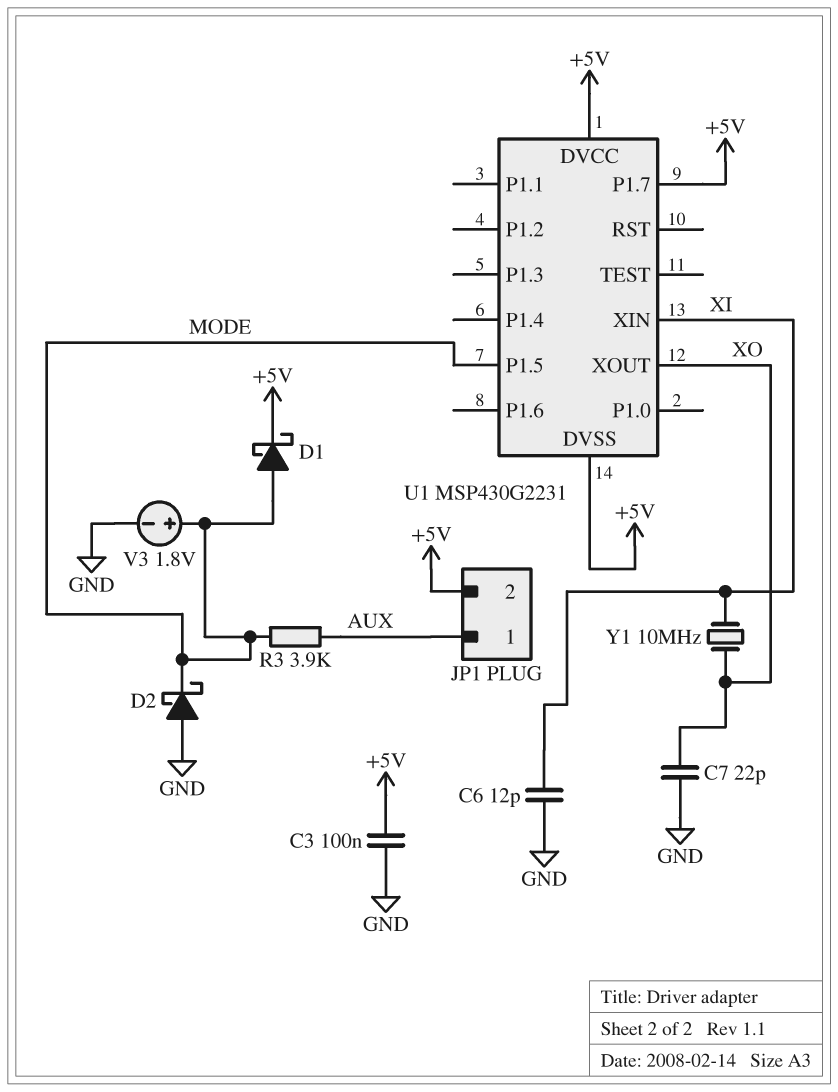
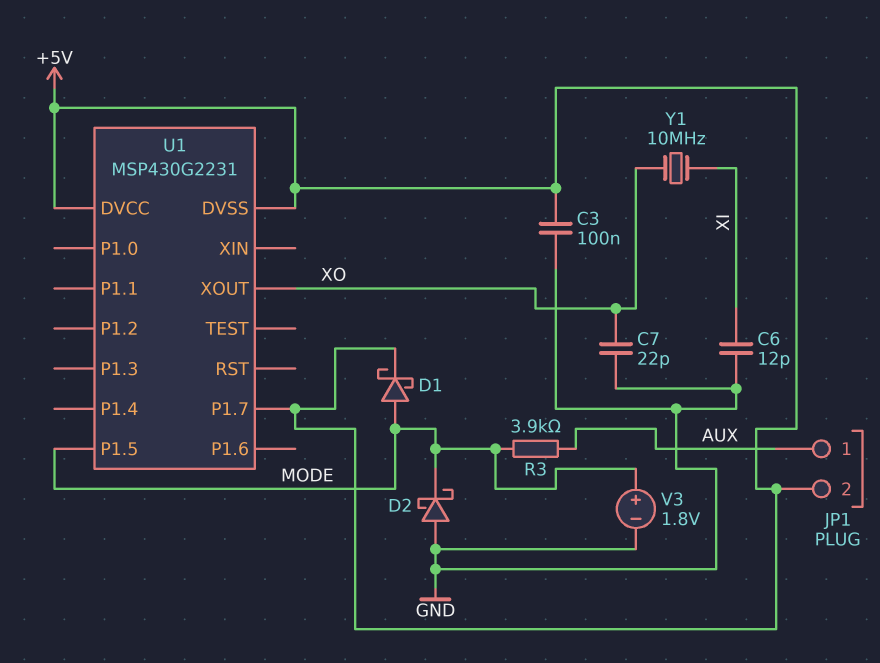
U1 pin XIN: XI -> none

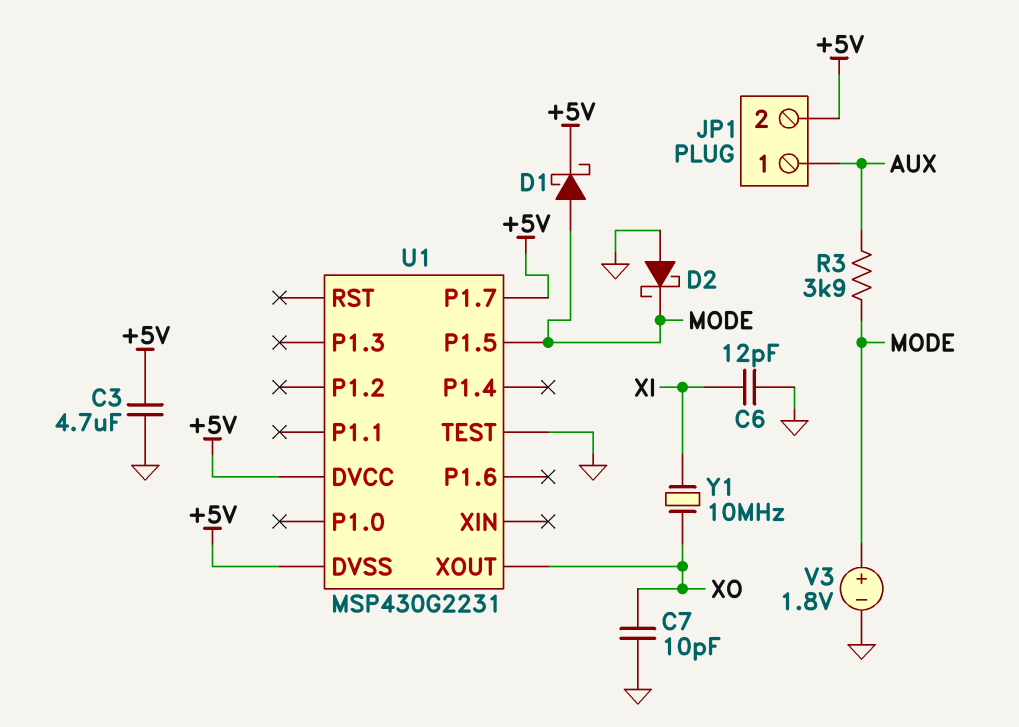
C3: 100nF (+5V, GND) -> 4.7uF (+5V, GND)
C7: 22pF (GND, XO) -> 10pF (GND, XO)
U1 pin TEST: none -> GND

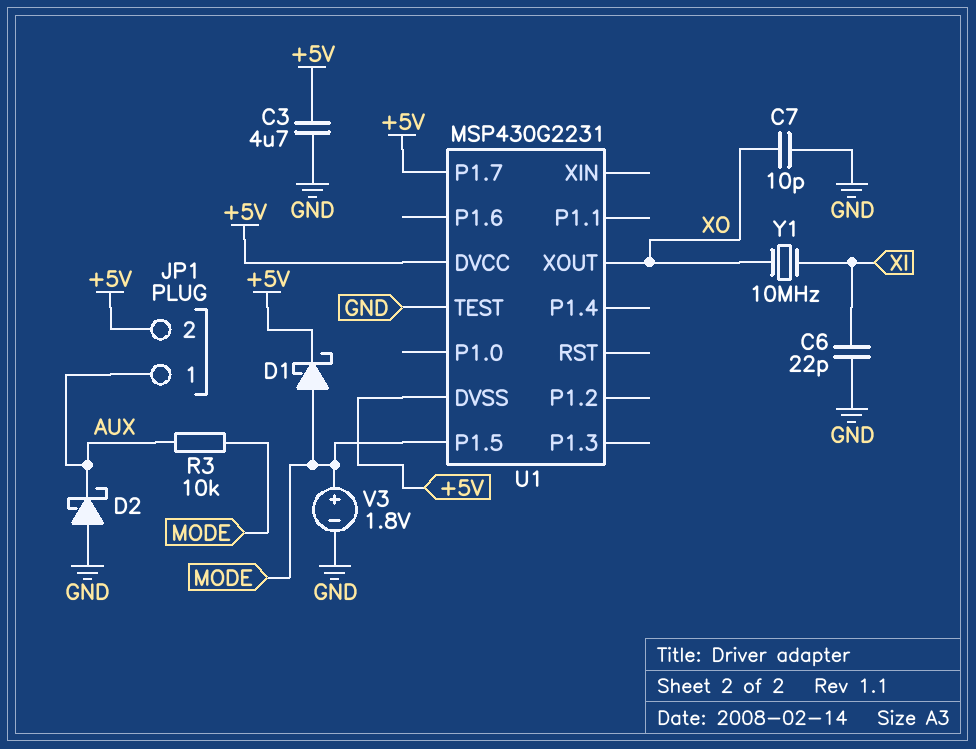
C6: 12pF (GND, XI) -> 22pF (GND, XI)
D2: schottky (A GND, K MODE) -> schottky (A GND, K AUX)
R3: 3.9k (AUX, MODE) -> 10k (AUX, MODE)

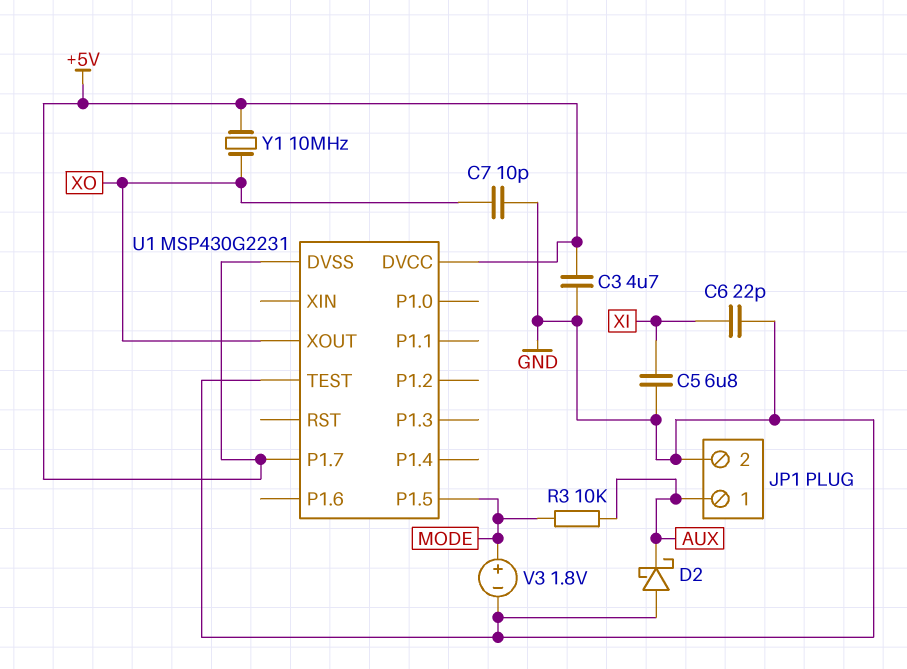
C5: none -> 6.8uF (GND, XI)
D1: schottky (A MODE, K +5V) -> none
JP1 pin 2: +5V -> GND
Y1: 10MHz (XI, XO) -> 10MHz (+5V, XO)

